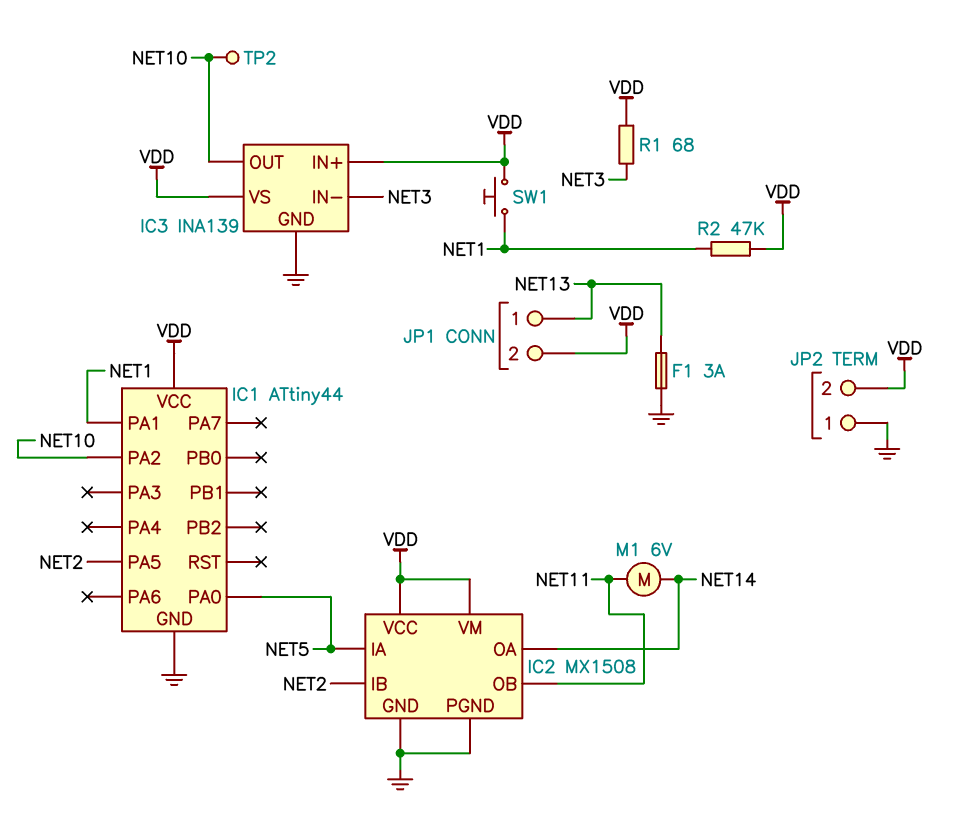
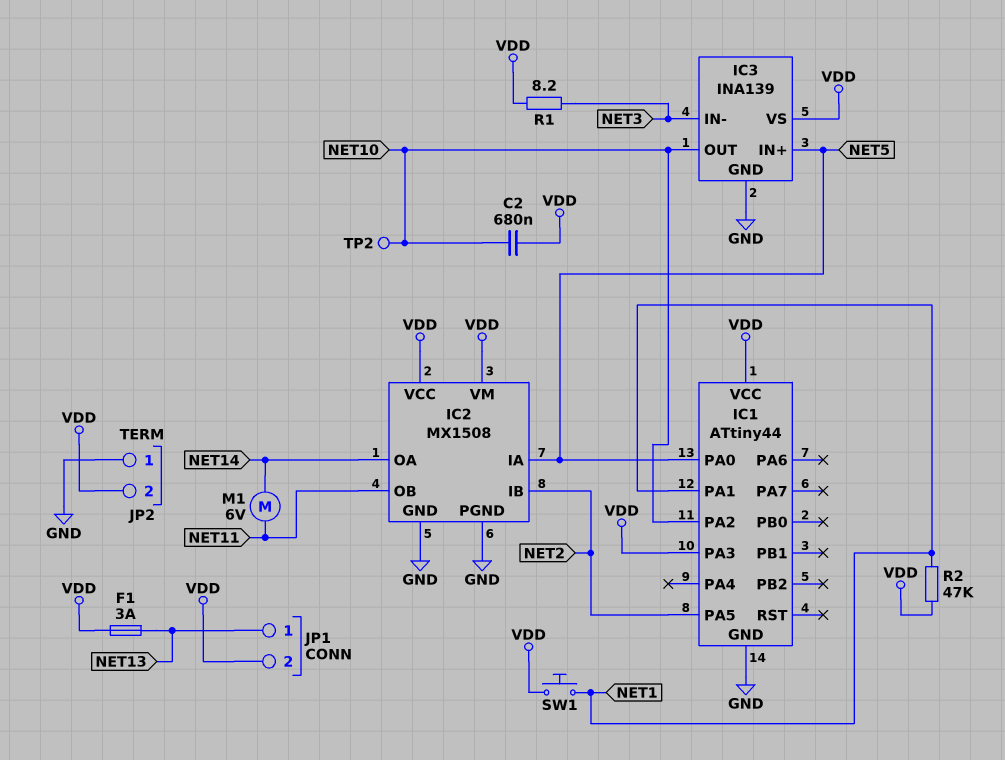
C2: none -> 680nF (NET10, VDD)
F1: 3A (GND, NET13) -> 3A (NET13, VDD)
IC1 pin PA3: none -> VDD
IC3 pin IN+: VDD -> NET5
R1: 68 (NET3, VDD) -> 8.2 (NET3, VDD)

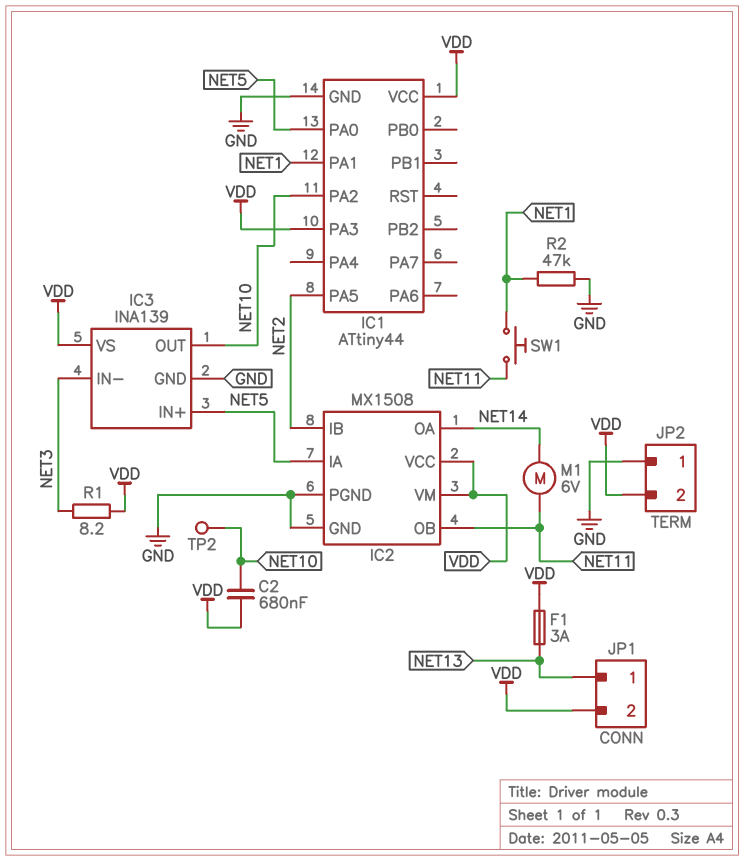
R2: 47k (NET1, VDD) -> 47k (GND, NET1)
SW1: button (NET1, VDD) -> button (NET1, NET11)

